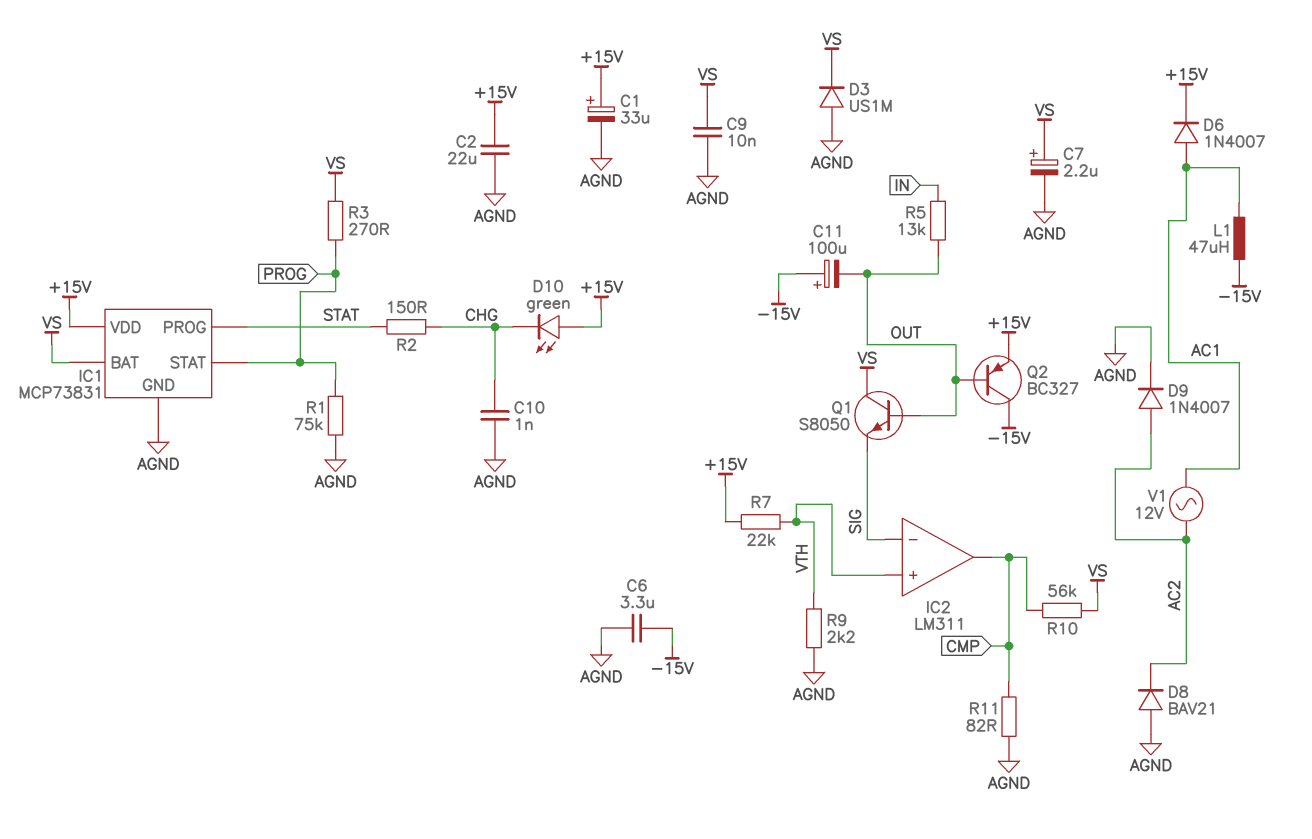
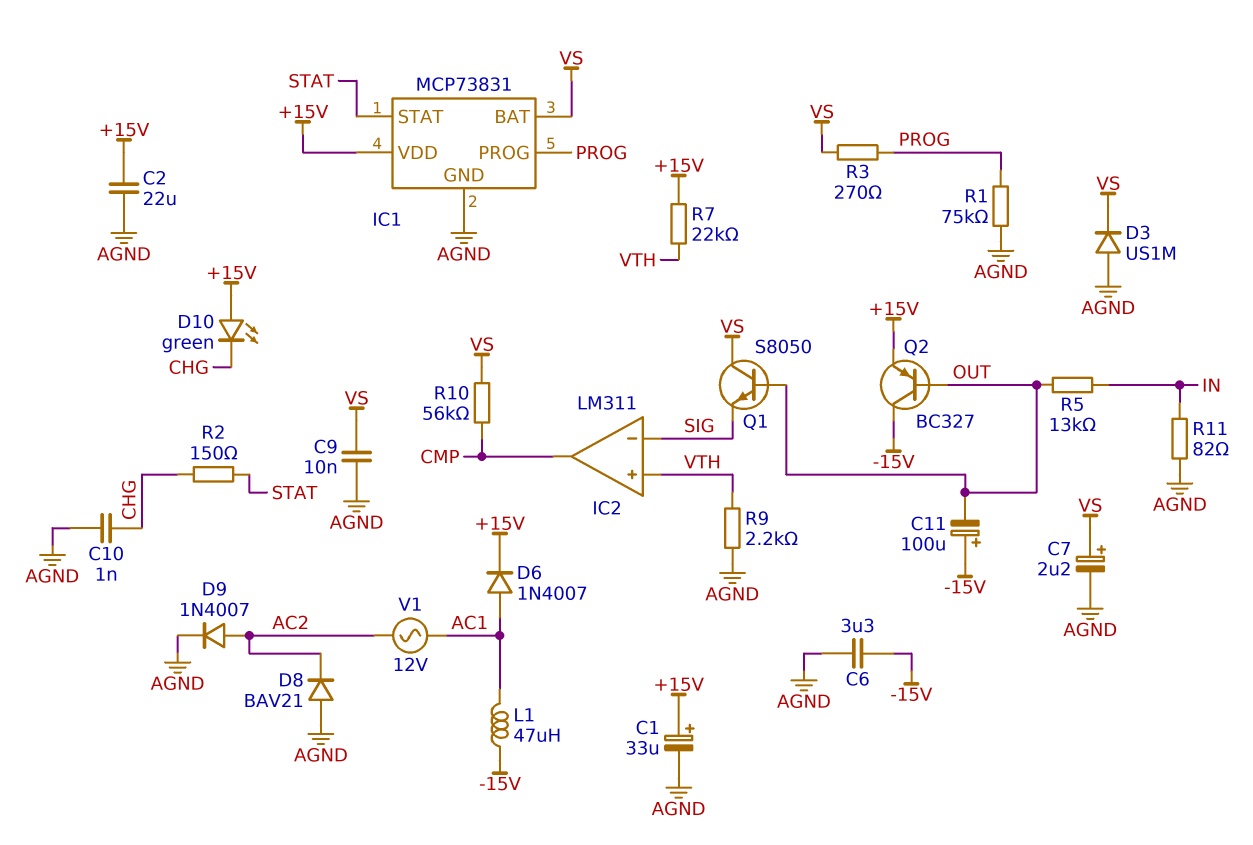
IC1 pin PROG: STAT -> PROG
IC1 pin STAT: PROG -> STAT
R11: 82 (AGND, CMP) -> 82 (AGND, IN)

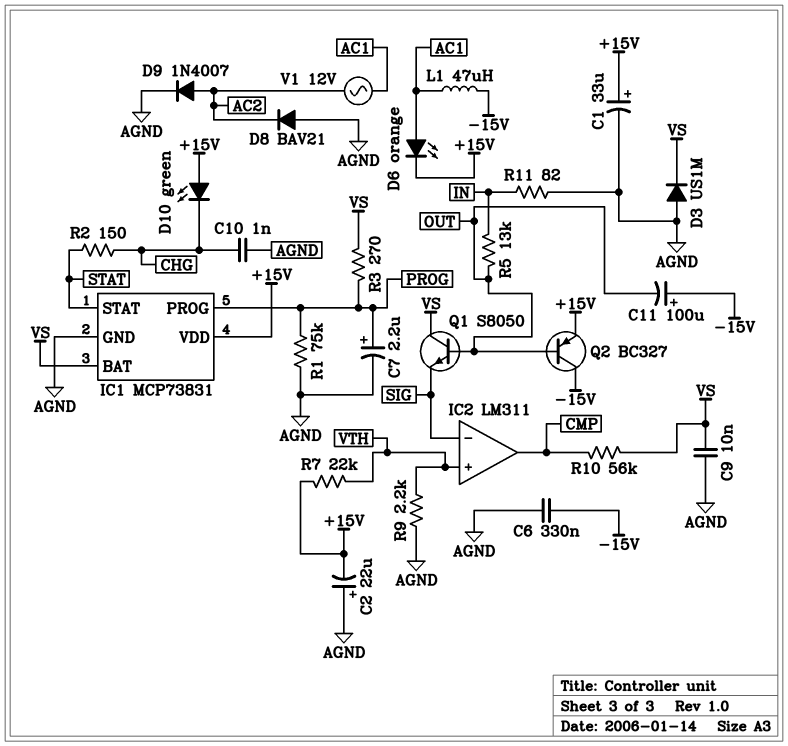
C2: 22uF (+15V, AGND) -> 22uF (plus AGND, minus +15V)
C6: 3.3uF (-15V, AGND) -> 330nF (-15V, AGND)
C7: 2.2uF (plus VS, minus AGND) -> 2.2uF (plus PROG, minus AGND)
D6: diode 1N4007 (A AC1, K +15V) -> LED orange (A AC1, K +15V)

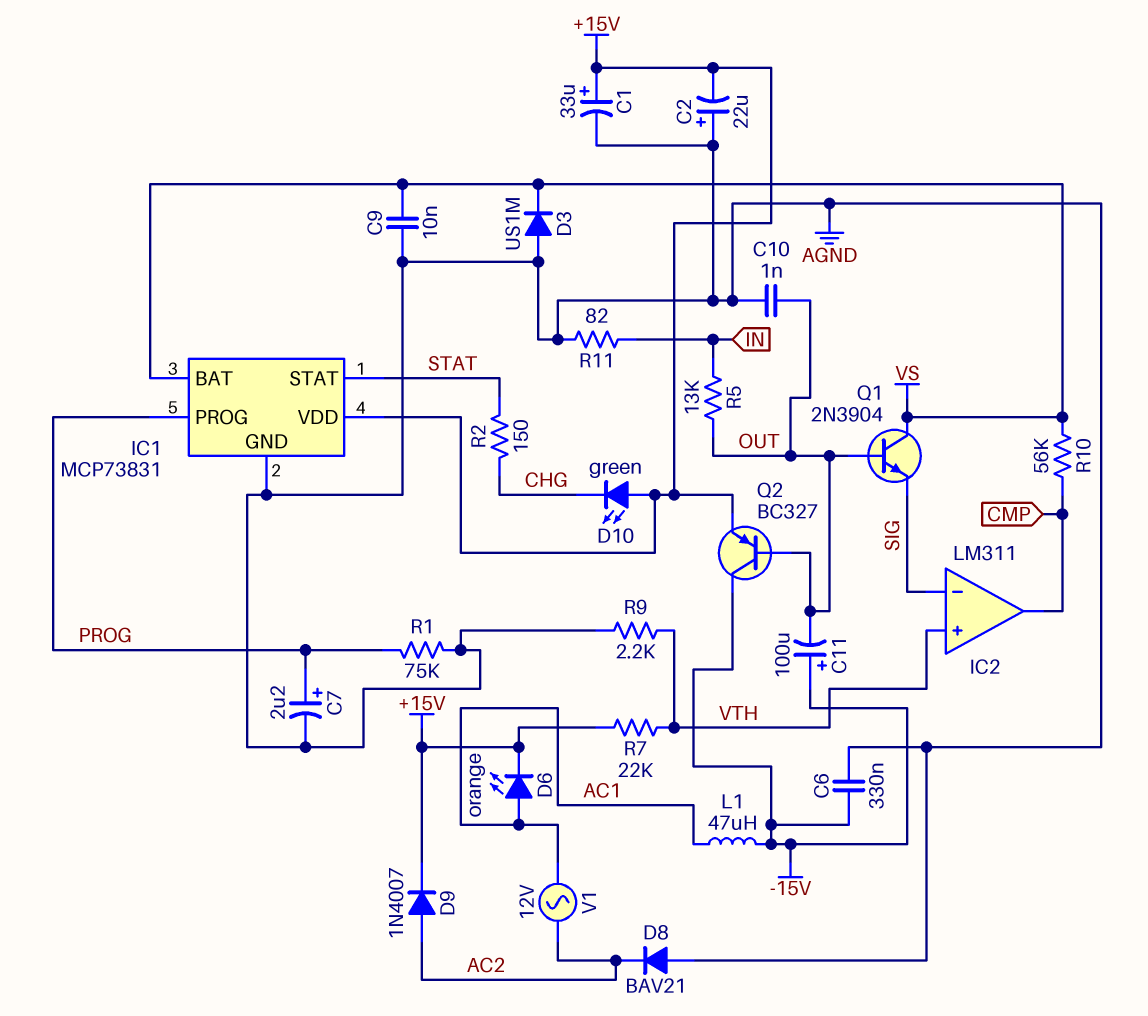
C10: 1nF (AGND, CHG) -> 1nF (AGND, OUT)
D9: diode 1N4007 (A AC2, K AGND) -> diode 1N4007 (A AC2, K +15V)
Q1: NPN S8050 (B OUT, C VS, E SIG) -> NPN 2N3904 (B OUT, C VS, E SIG)
R3: 270 (PROG, VS) -> none

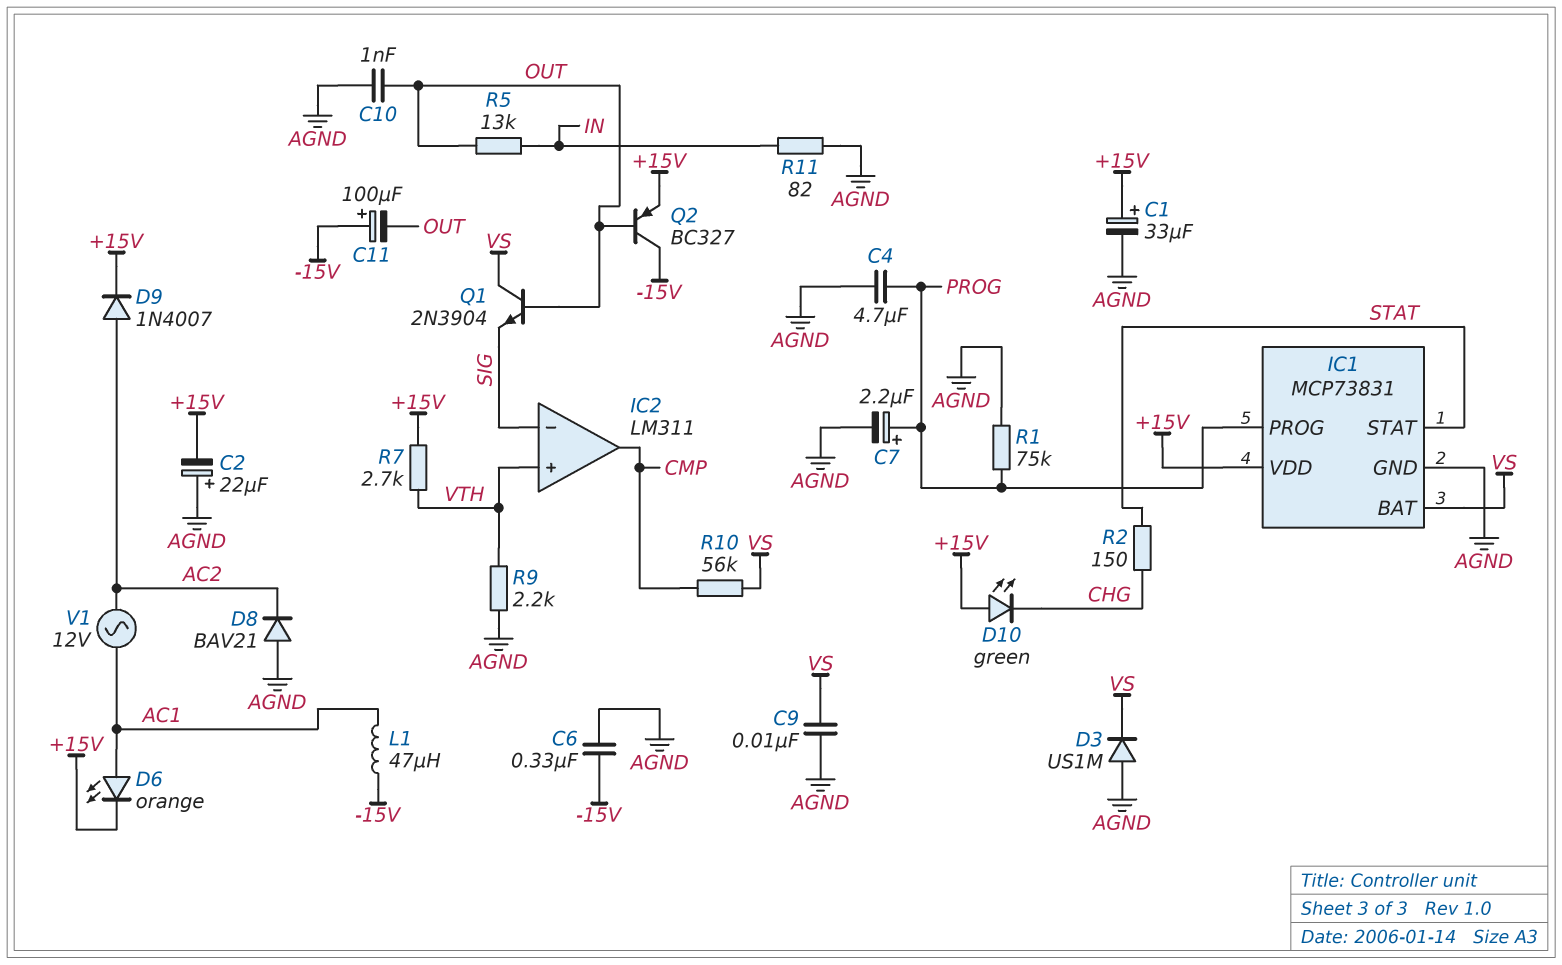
C4: none -> 4.7uF (AGND, PROG)
R7: 22k (+15V, VTH) -> 2.7k (+15V, VTH)

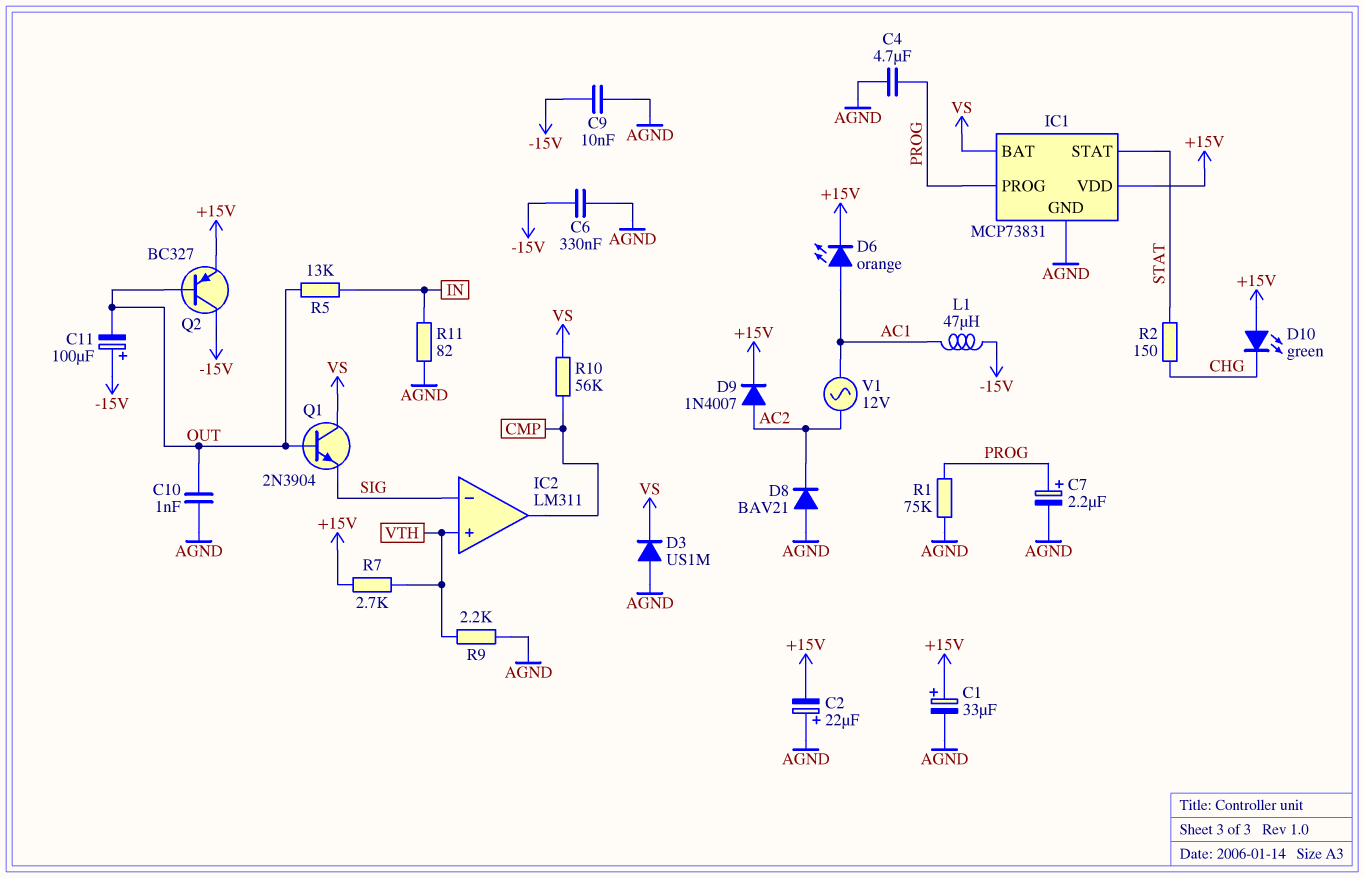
C9: 10nF (AGND, VS) -> 10nF (-15V, AGND)

